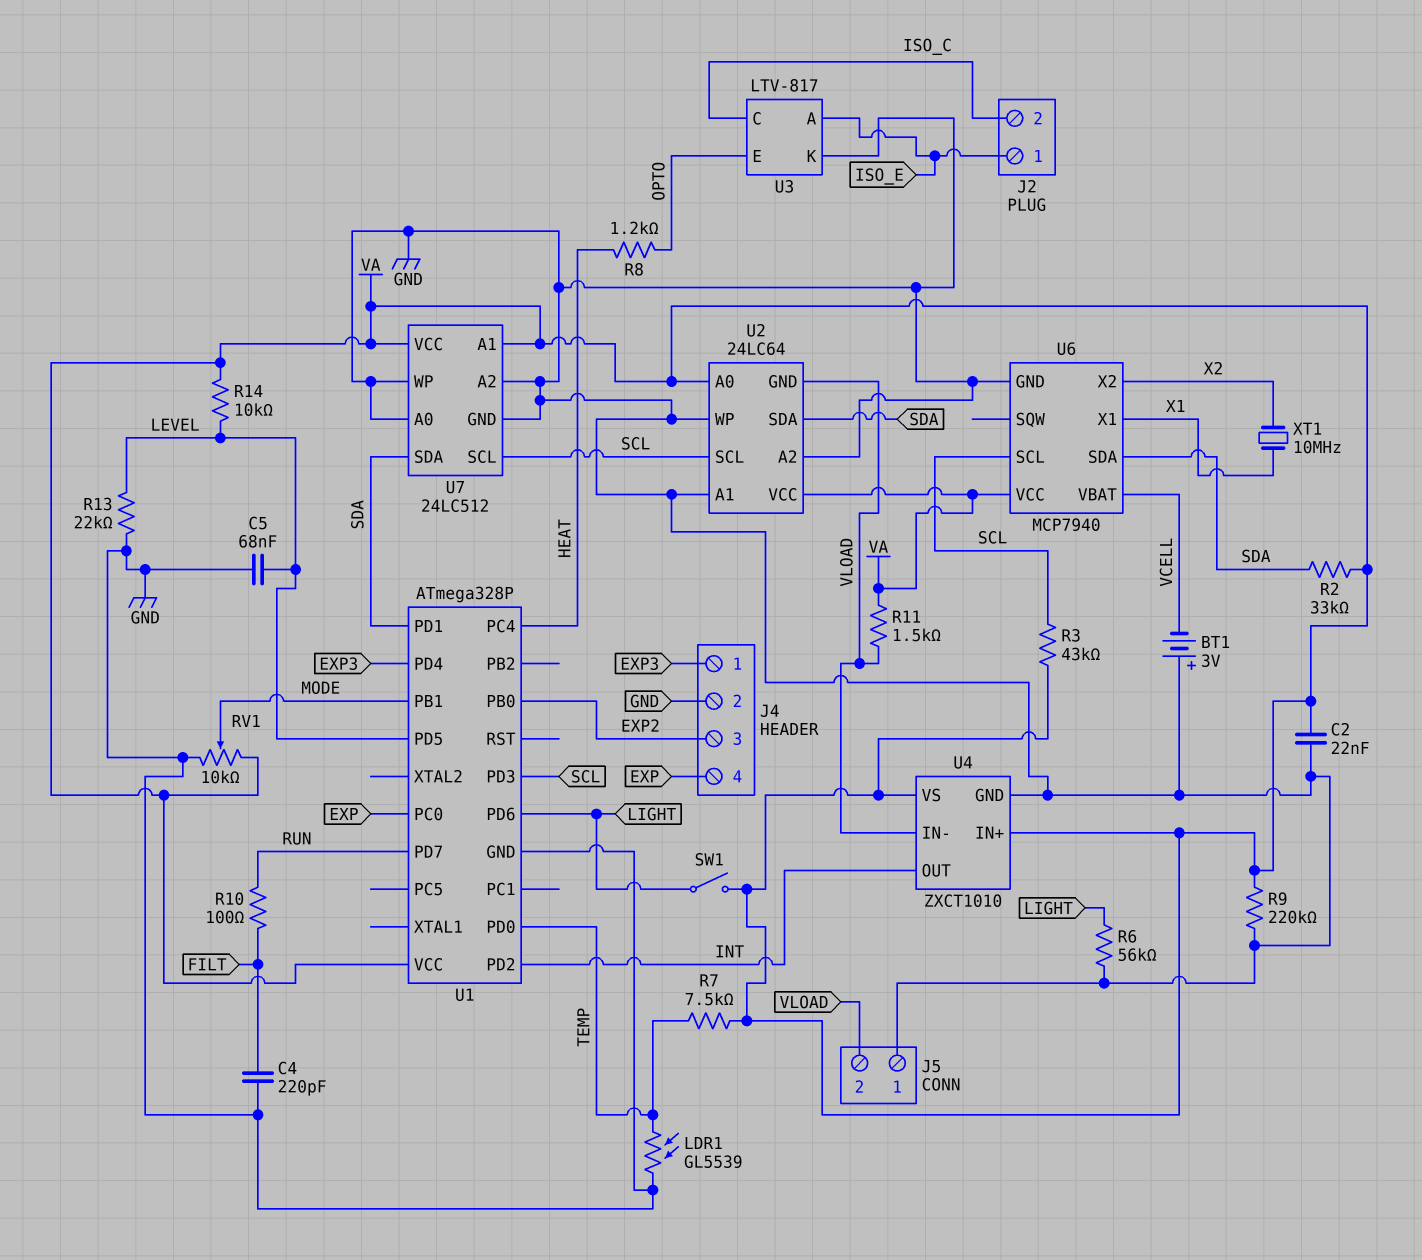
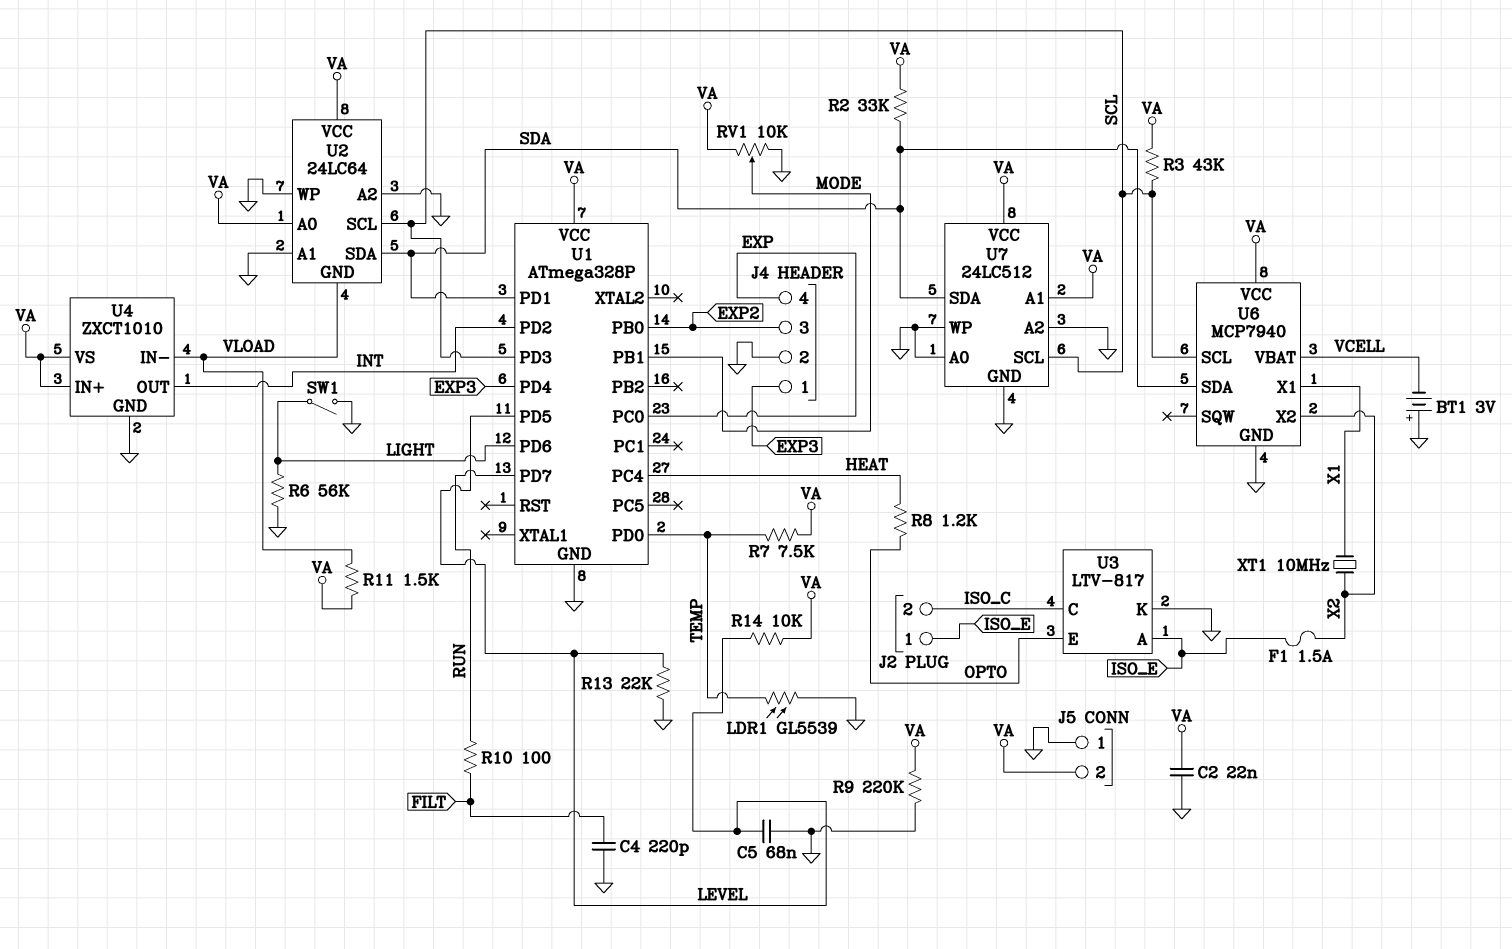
F1: none -> 1.5A (ISO_E, X2)
J5 pin 2: VLOAD -> VA
SW1: switch (LIGHT, VA) -> switch (GND, LIGHT)

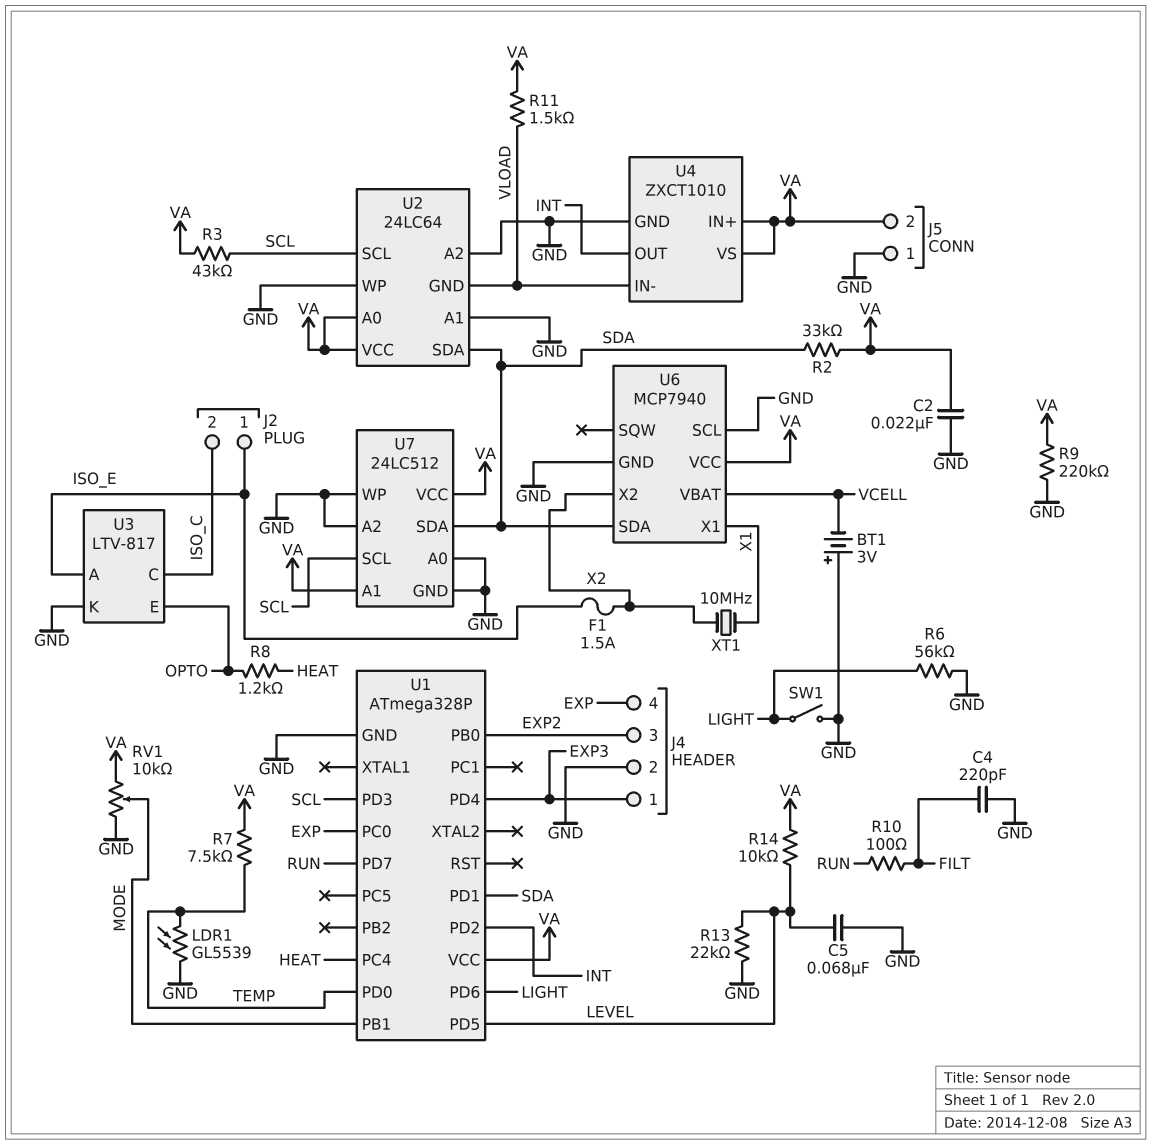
U6 pin SCL: SCL -> GND

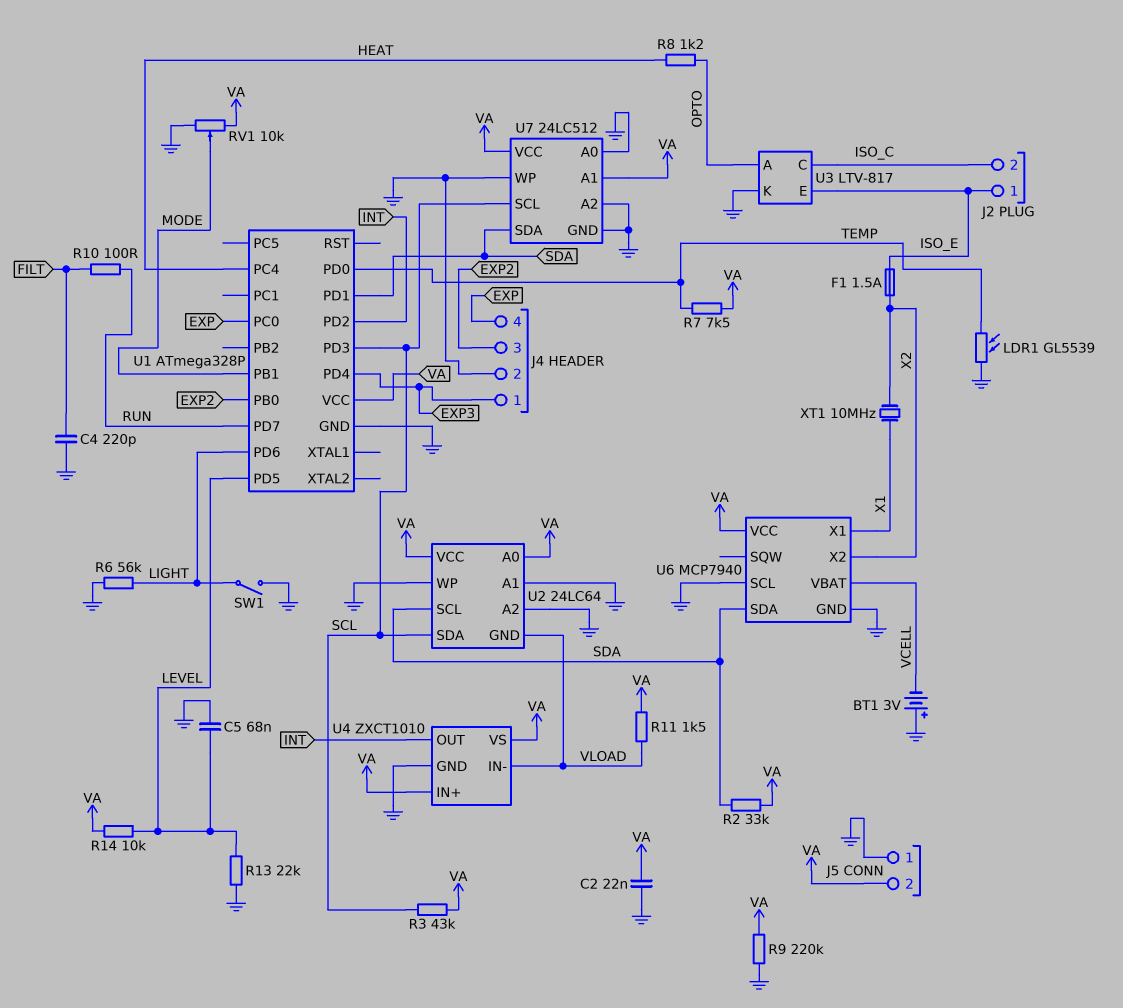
U2 pin SCL: SCL -> SDA
U2 pin SDA: SDA -> SCL
U3 pin A: ISO_E -> OPTO
U3 pin E: OPTO -> ISO_E

